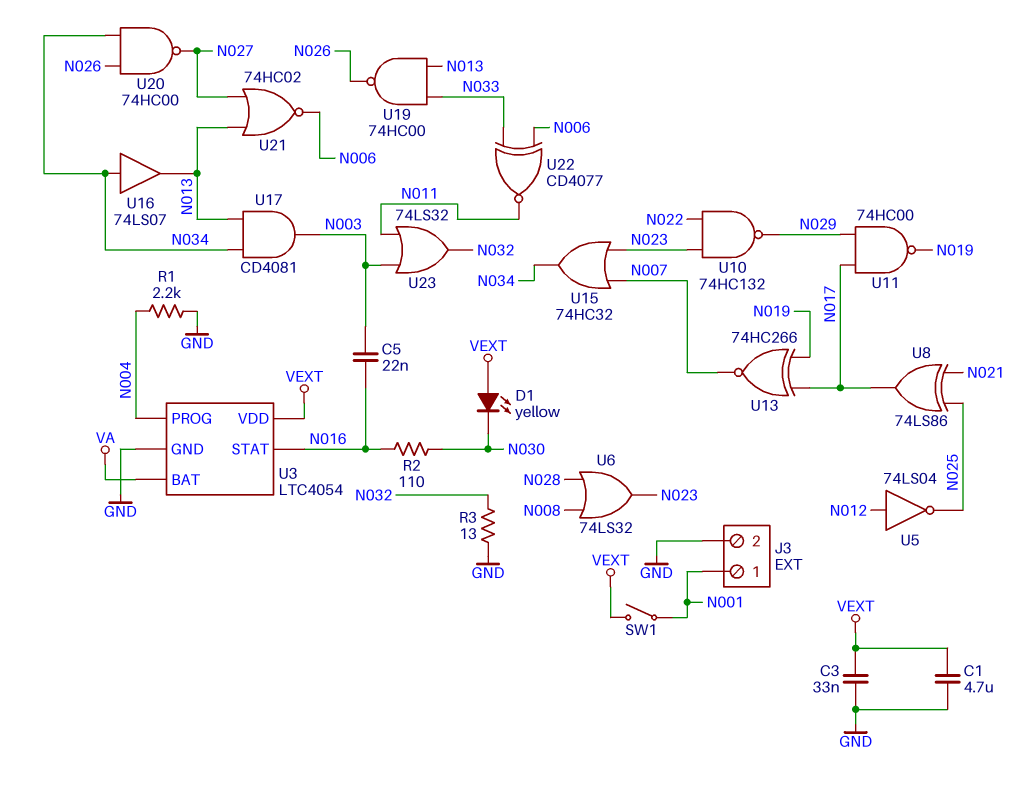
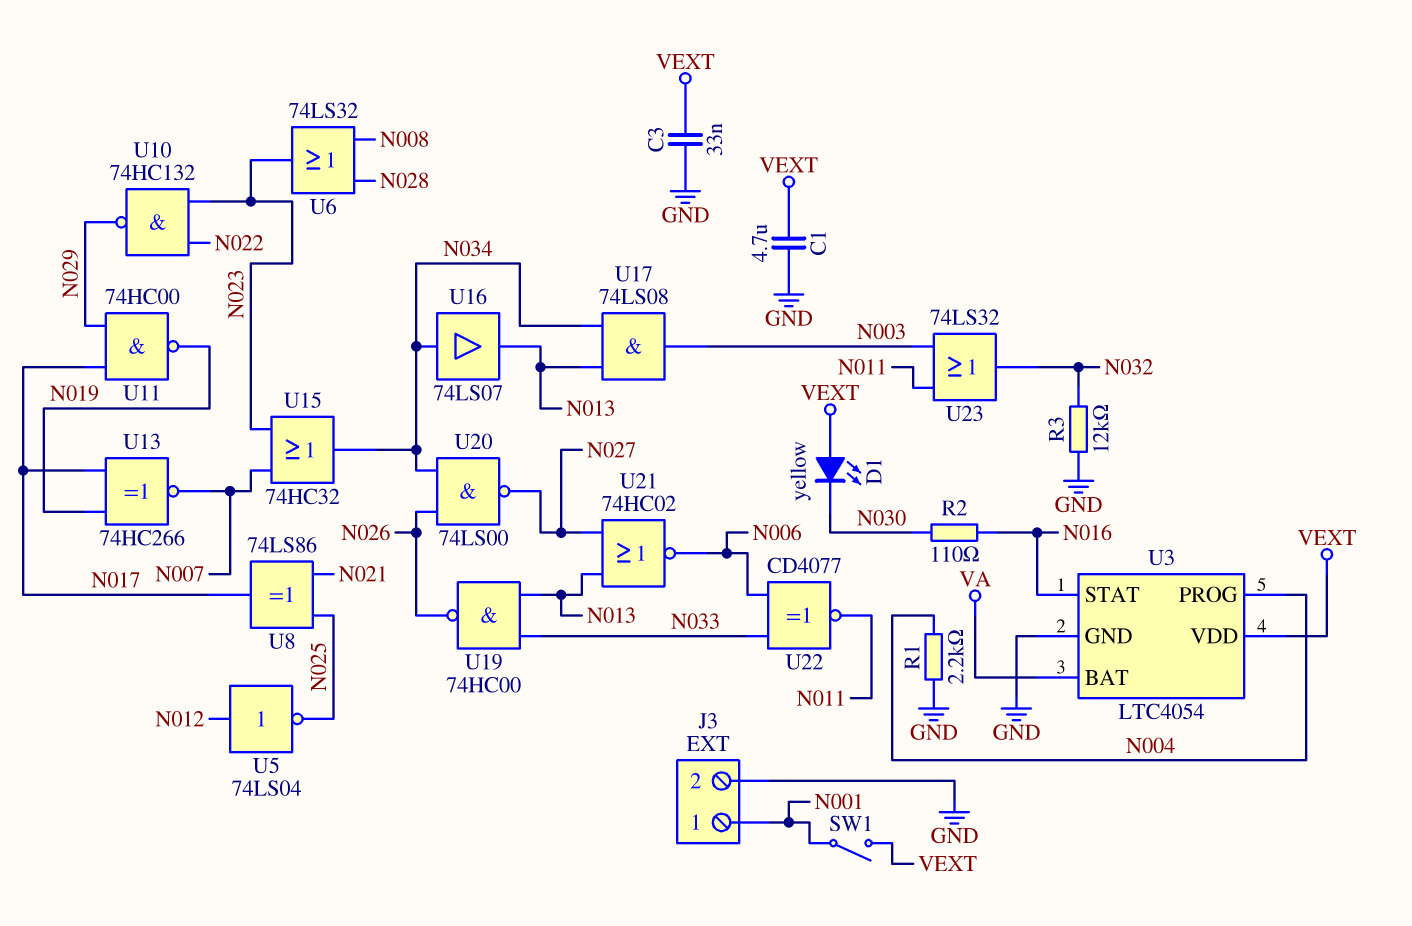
C5: 22nF (N003, N016) -> none
R3: 13 (GND, N032) -> 12k (GND, N032)
U17: AND CD4081 (in N013, in N034, out N003) -> AND 74LS08 (in N013, in N034, out N003)
U20: NAND 74HC00 (in N026, in N034, out N027) -> NAND 74LS00 (in N026, in N034, out N027)

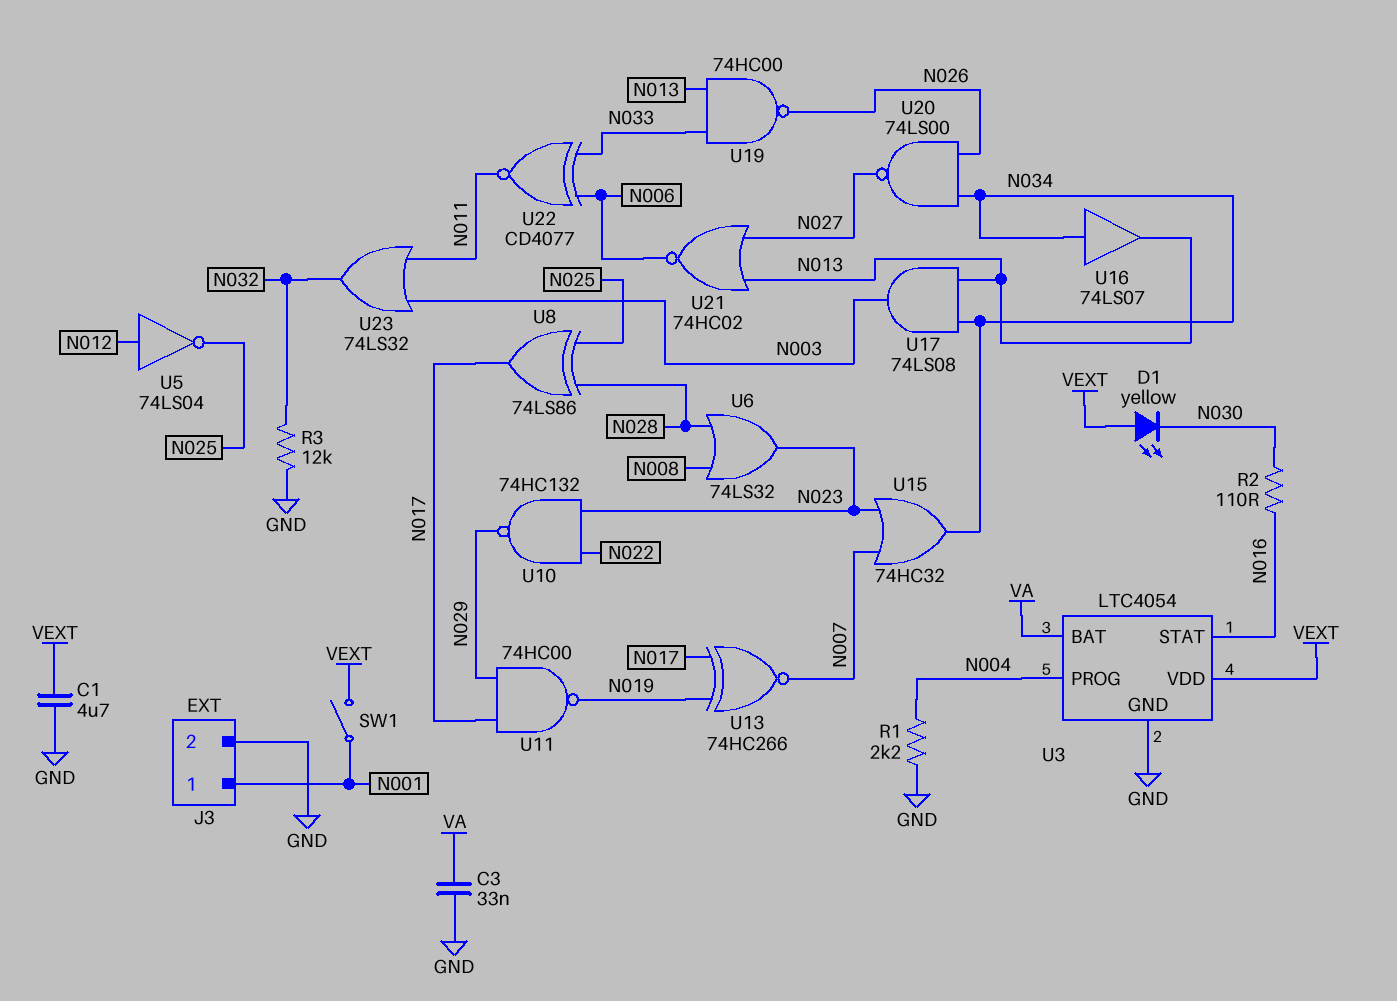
C3: 33nF (GND, VEXT) -> 33nF (GND, VA)
U8: XOR 74LS86 (in N021, in N025, out N017) -> XOR 74LS86 (in N025, in N028, out N017)

